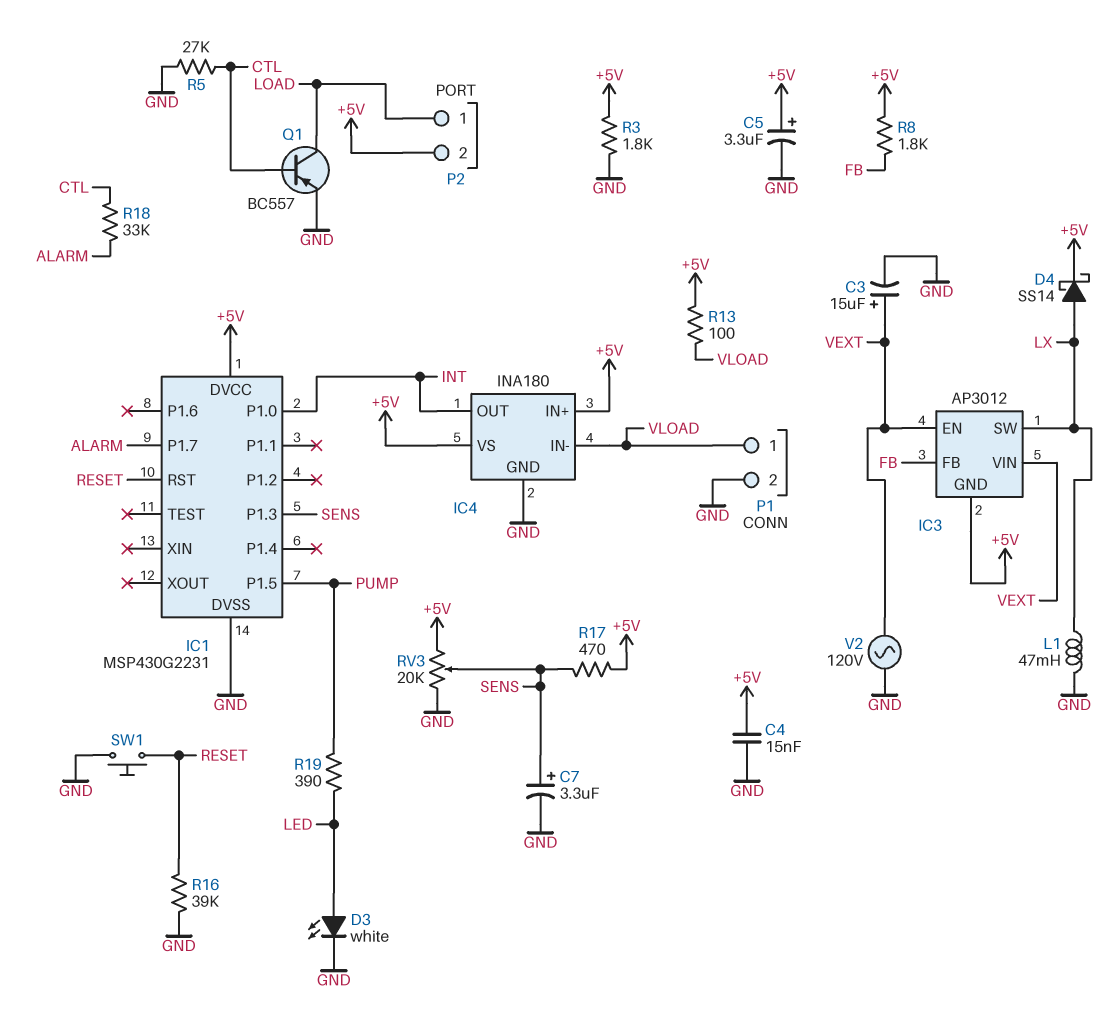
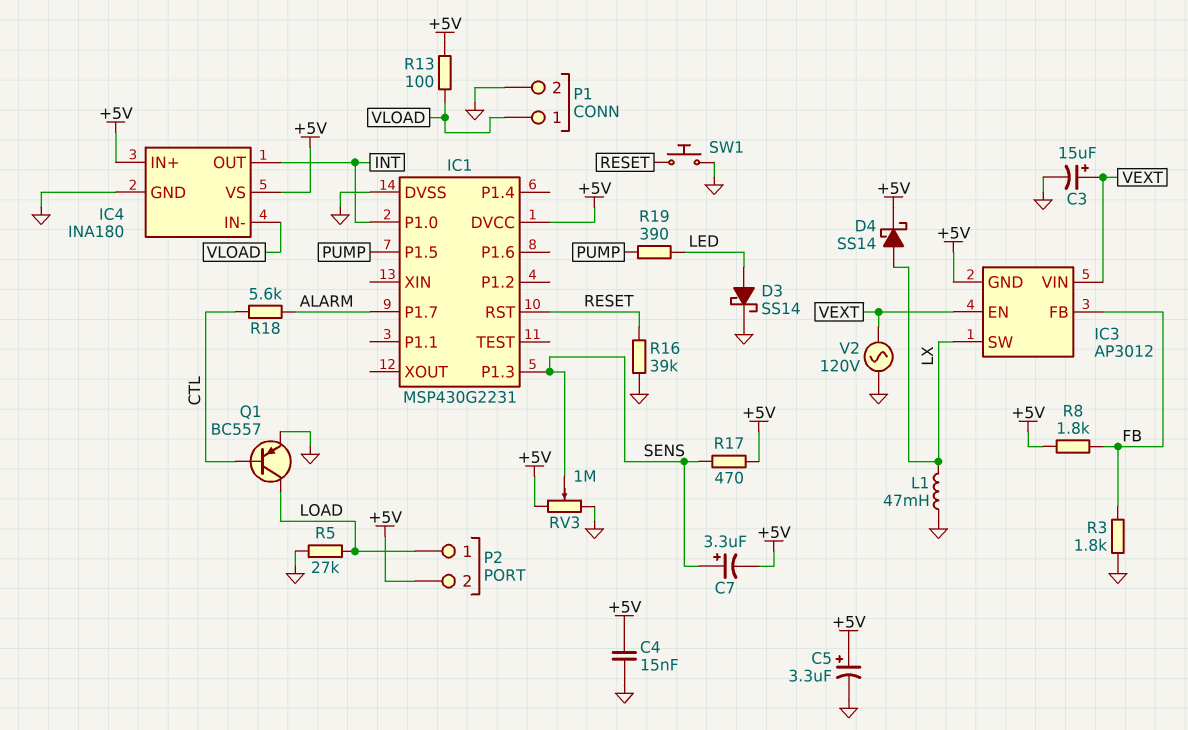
C7: 3.3uF (plus SENS, minus GND) -> 3.3uF (plus SENS, minus +5V)
D3: LED white (A LED, K GND) -> schottky SS14 (A LED, K GND)
R3: 1.8k (+5V, GND) -> 1.8k (FB, GND)
R5: 27k (CTL, GND) -> 27k (GND, LOAD)
R18: 33k (ALARM, CTL) -> 5.6k (ALARM, CTL)
RV3: 20k (+5V, GND, wiper SENS) -> 1M (+5V, GND, wiper SENS)

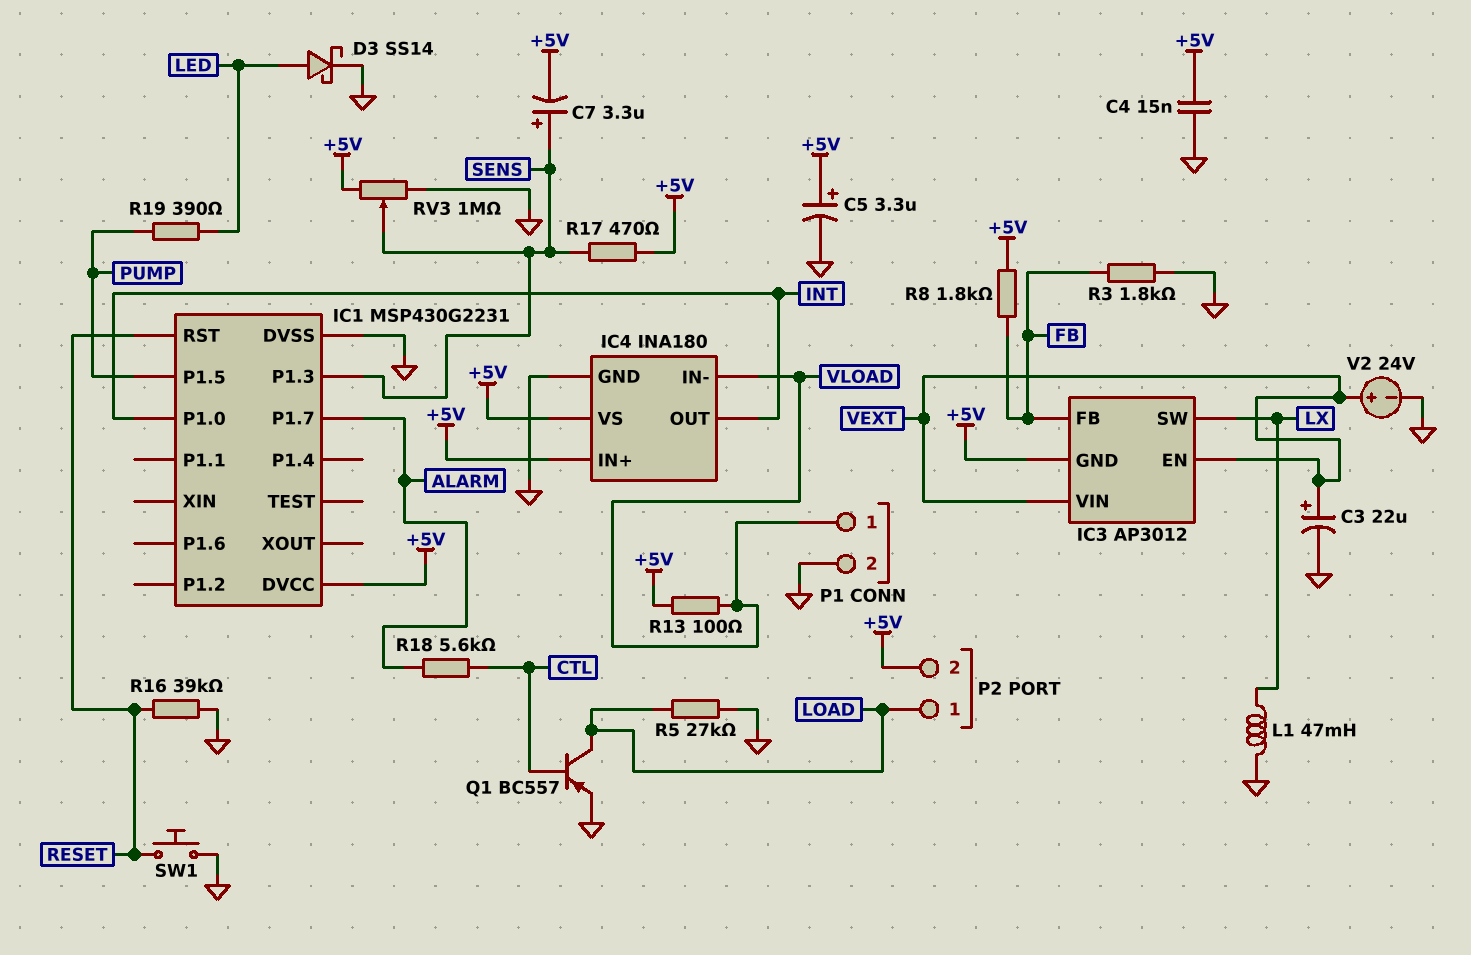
C3: 15uF (plus VEXT, minus GND) -> 22uF (plus VEXT, minus GND)
D4: schottky SS14 (A LX, K +5V) -> none
V2: AC 120V (GND, VEXT) -> 24V (plus VEXT, minus GND)

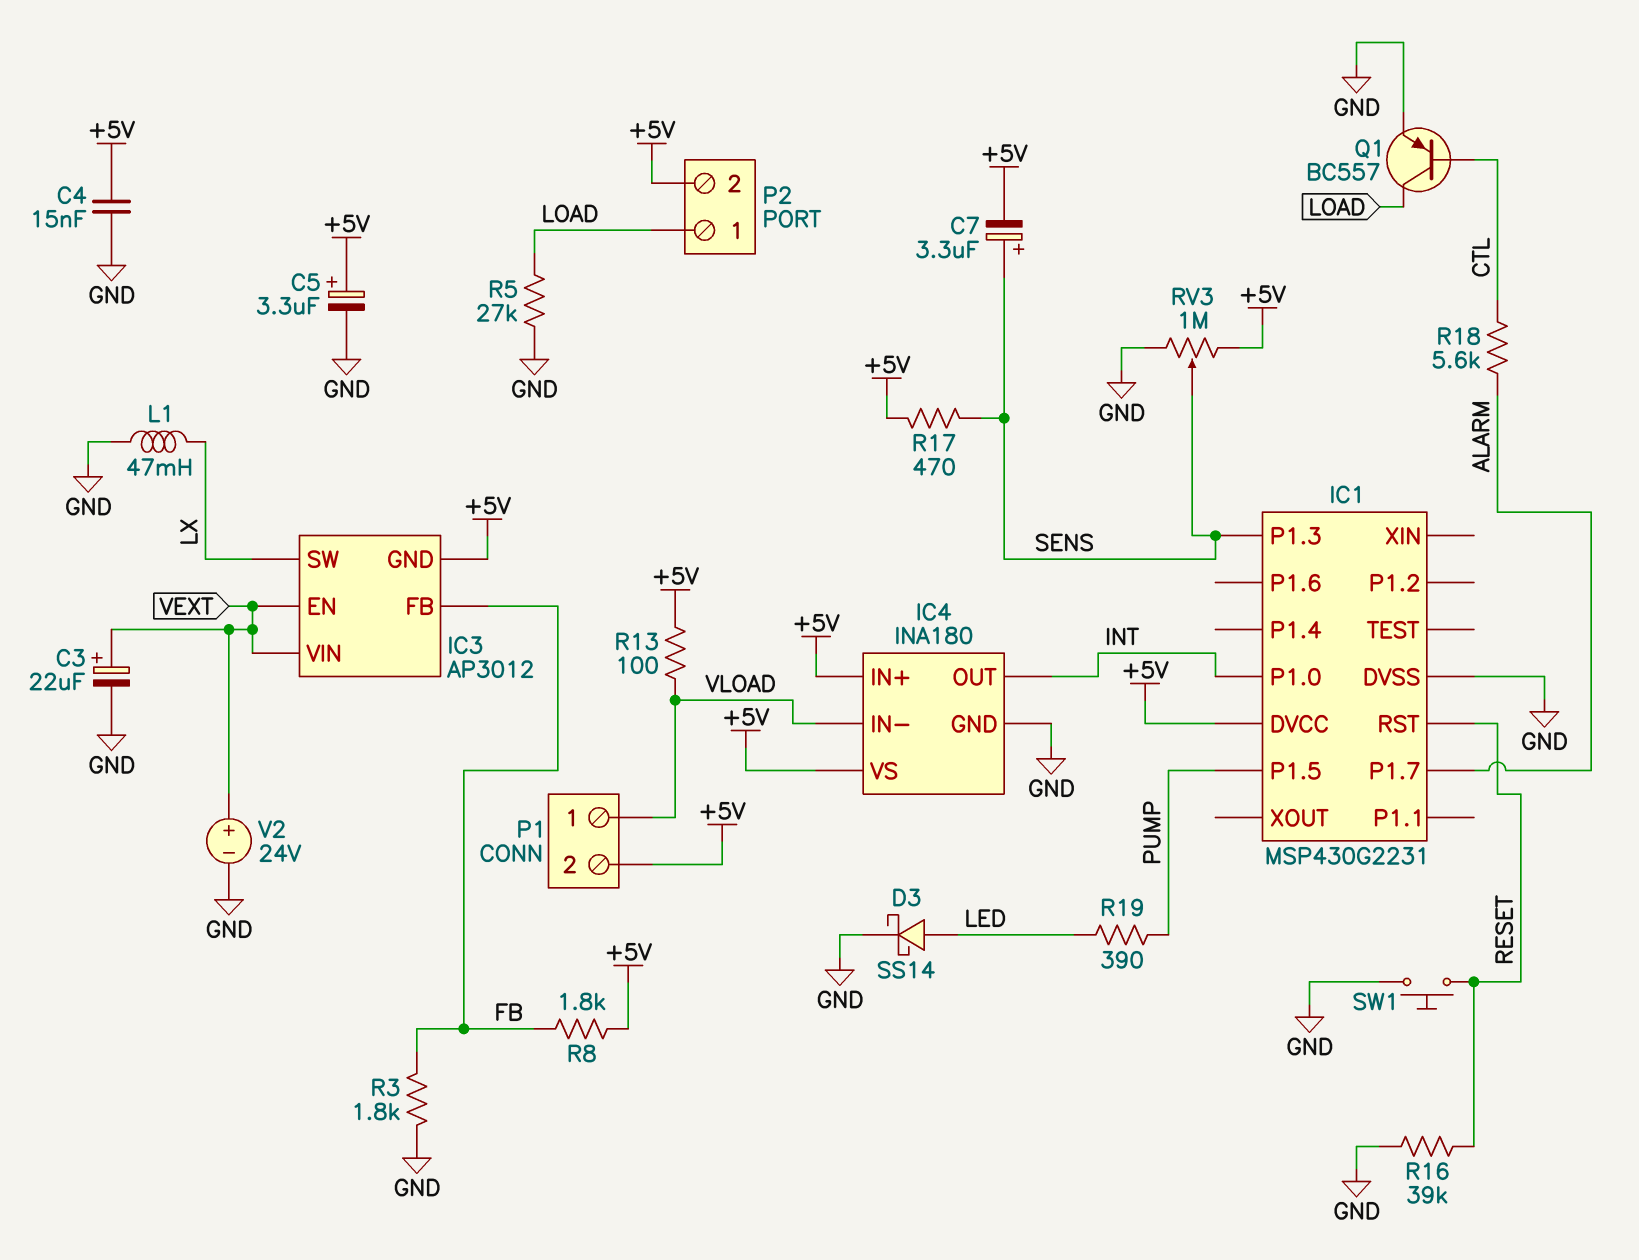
P1 pin 2: GND -> +5V

